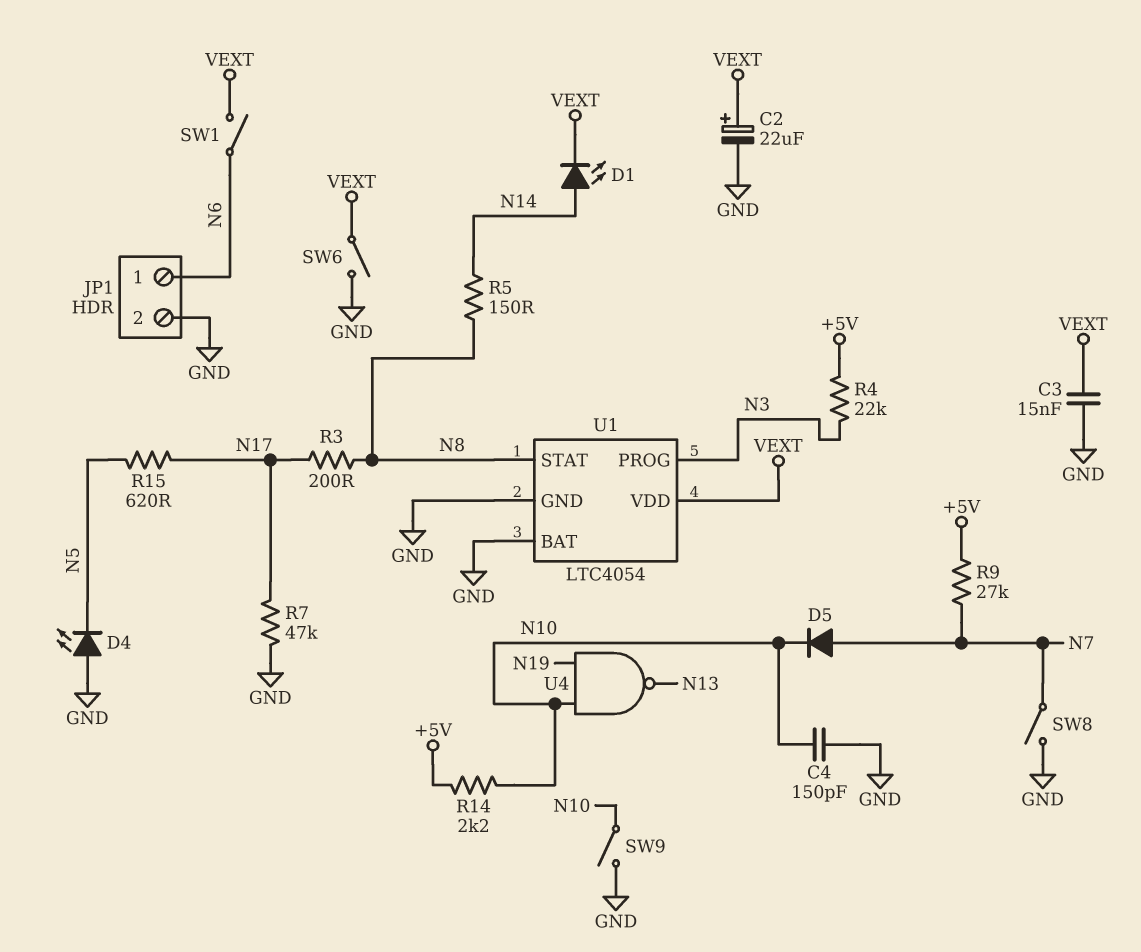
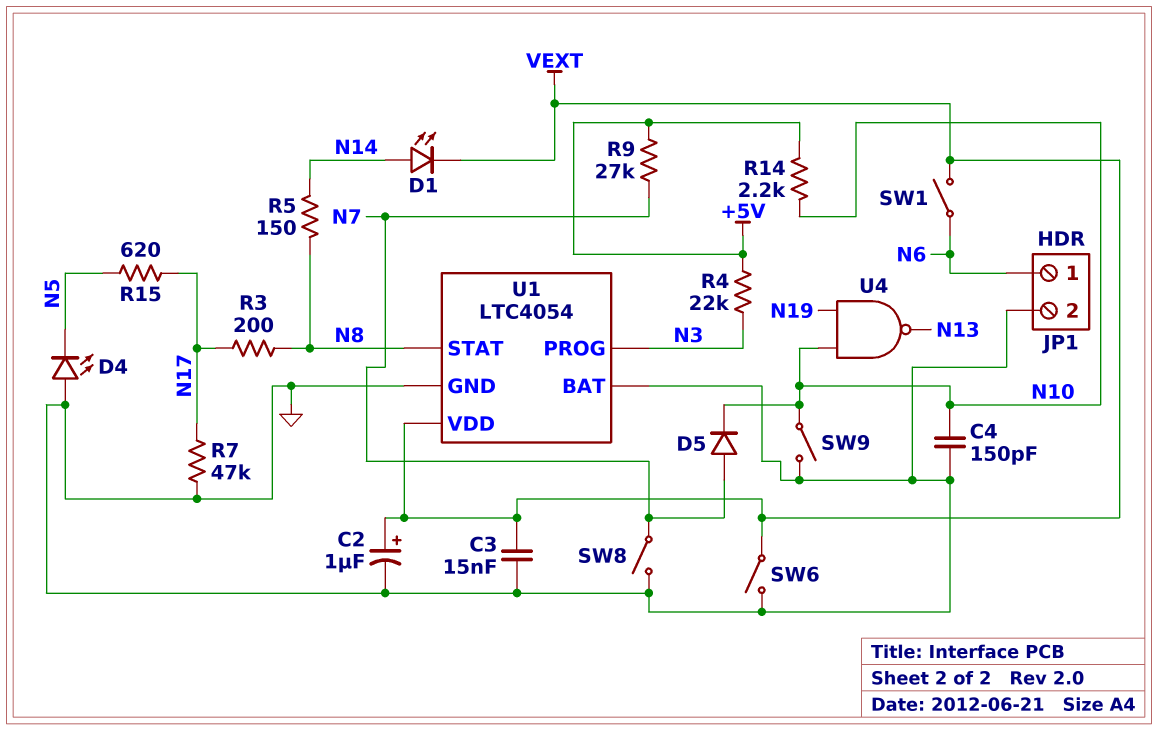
C2: 22uF (plus VEXT, minus GND) -> 1uF (plus VEXT, minus GND)

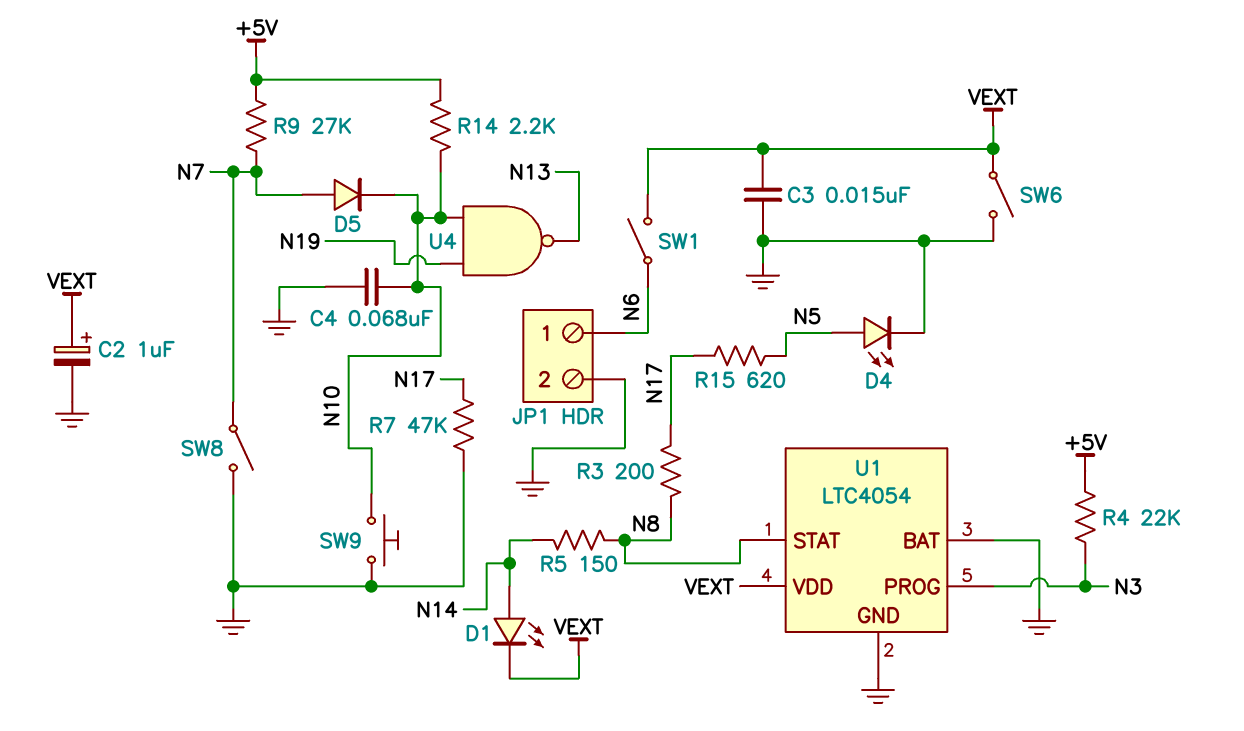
C4: 150pF (GND, N10) -> 68nF (GND, N10)
D4: LED (A GND, K N5) -> LED (A N5, K GND)
SW9: switch (GND, N10) -> button (GND, N10)

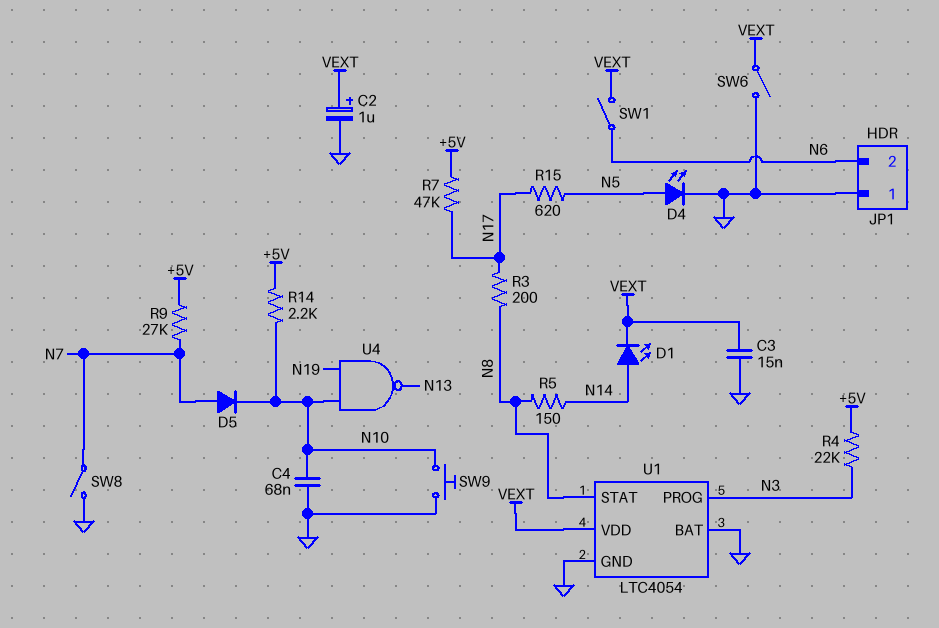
JP1 pin 1: N6 -> GND
JP1 pin 2: GND -> N6
R7: 47k (GND, N17) -> 47k (+5V, N17)

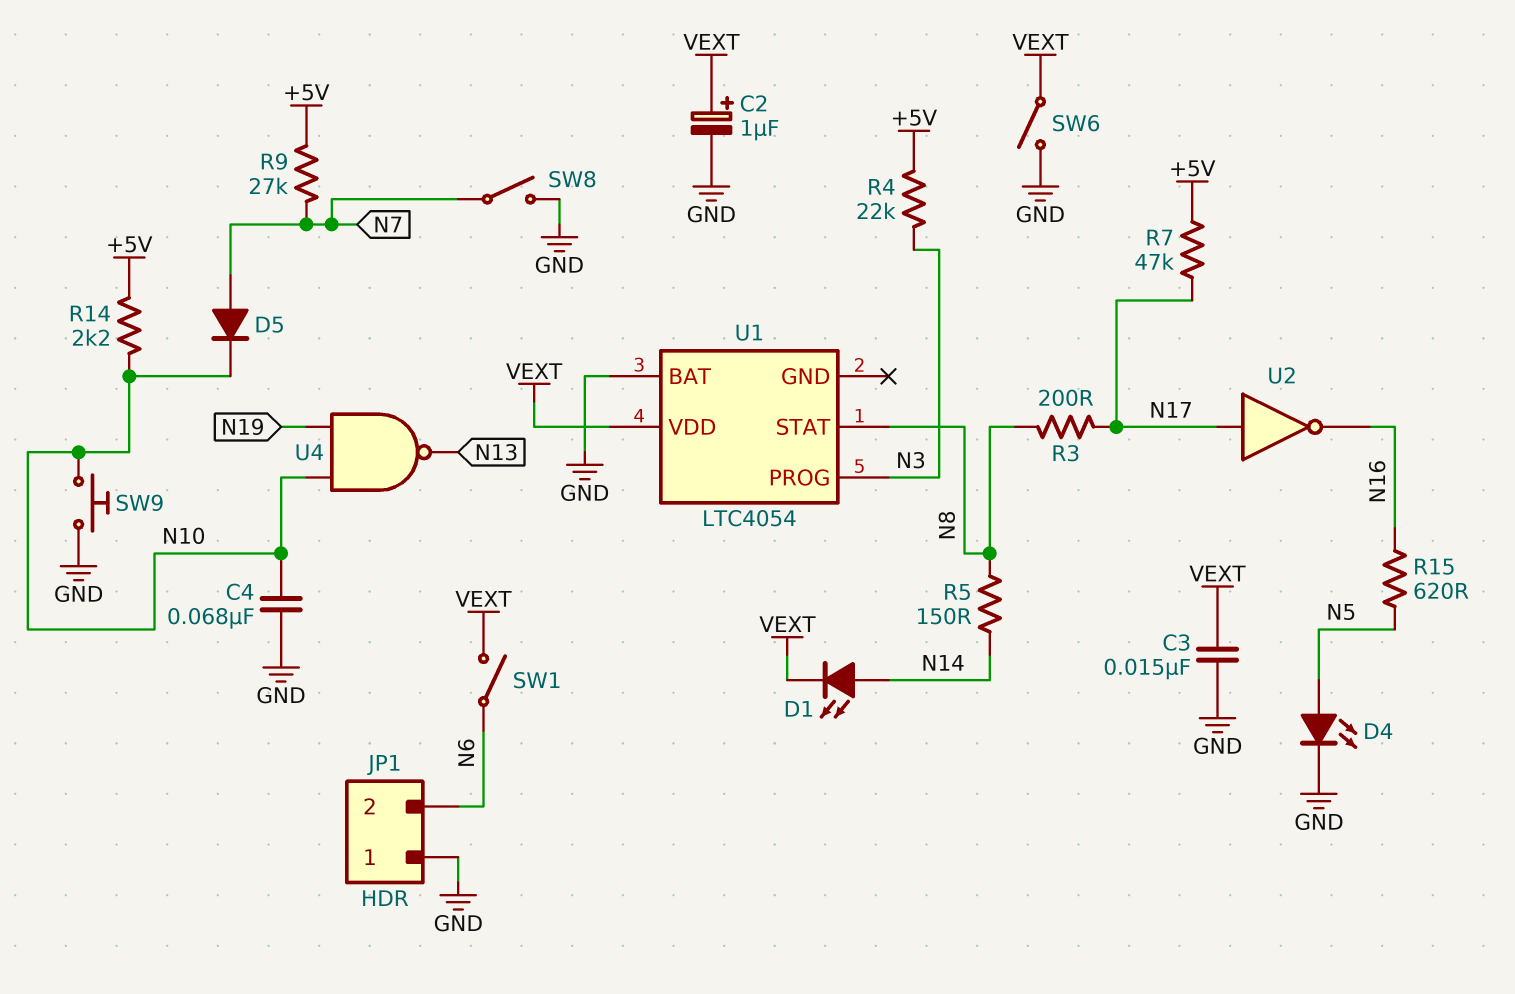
R15: 620 (N5, N17) -> 620 (N5, N16)
U1 pin GND: GND -> none
U2: none -> NOT (in N17, out N16)

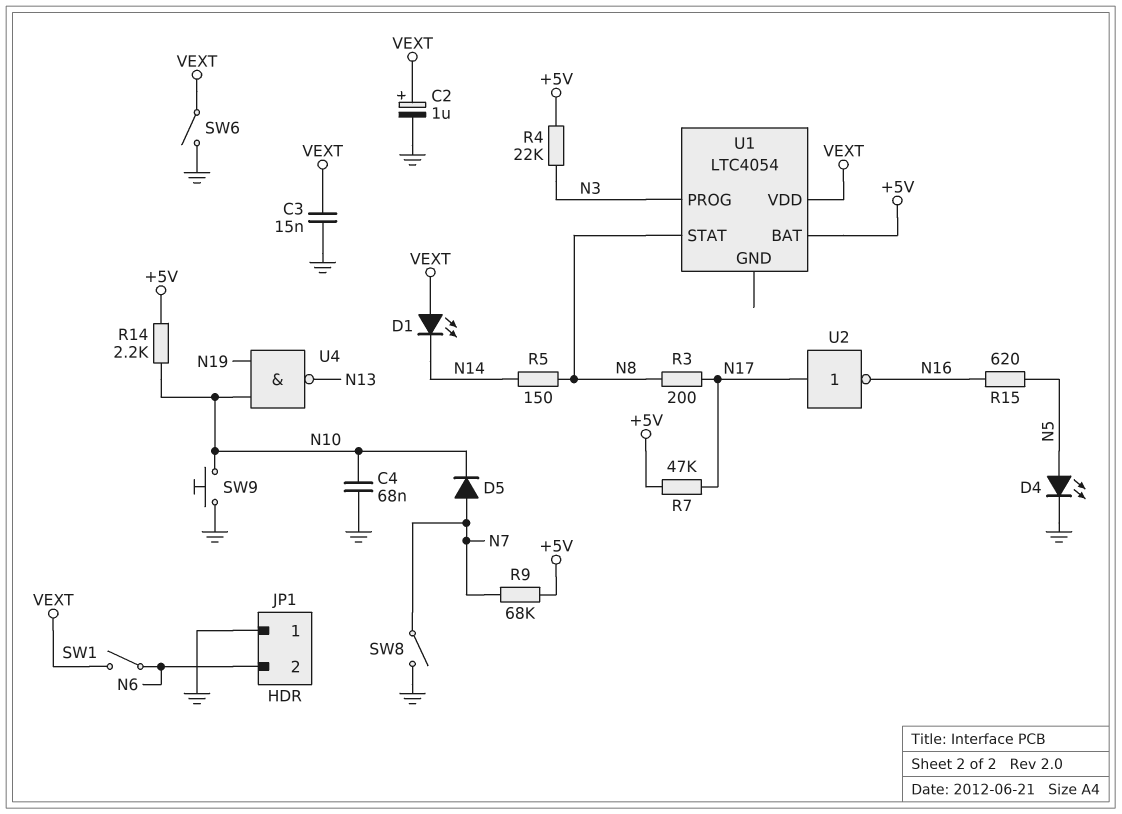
D1: LED (A N14, K VEXT) -> LED (A VEXT, K N14)
R9: 27k (+5V, N7) -> 68k (+5V, N7)
U1 pin BAT: GND -> +5V

